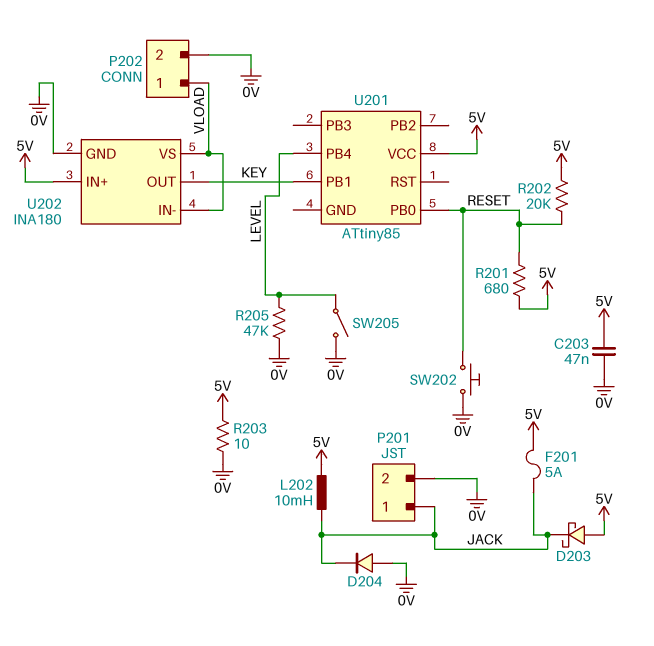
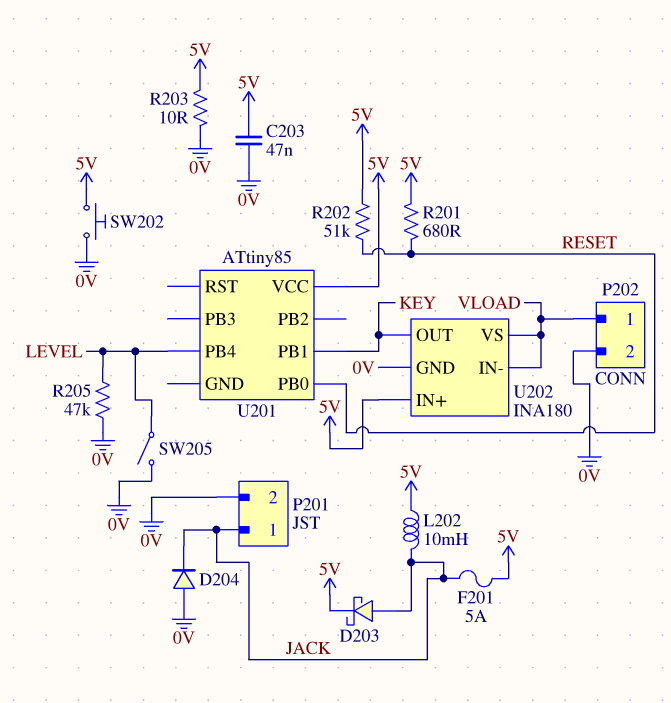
D203: schottky (A 5V, K JACK) -> schottky (A JACK, K 5V)
R202: 20k (5V, RESET) -> 51k (5V, RESET)
SW202: button (0V, RESET) -> button (0V, 5V)

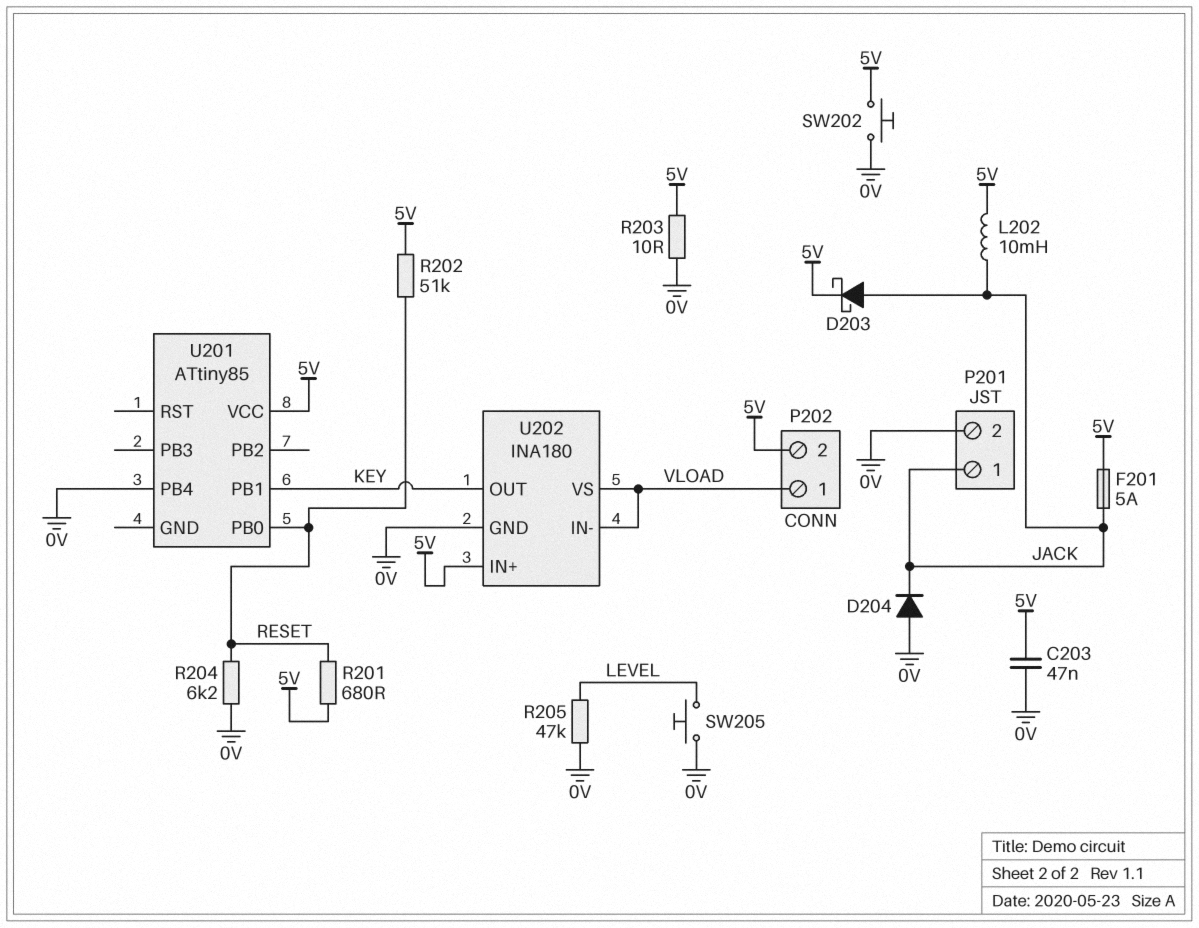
P202 pin 2: 0V -> 5V
R204: none -> 6.2k (0V, RESET)
SW205: switch (0V, LEVEL) -> button (0V, LEVEL)
U201 pin PB4: LEVEL -> 0V

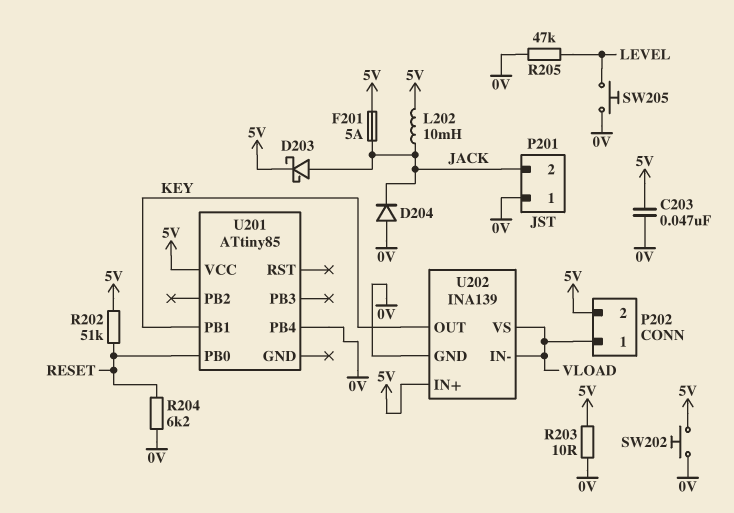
P201 pin 1: JACK -> 0V
P201 pin 2: 0V -> JACK
R201: 680 (5V, RESET) -> none
U202: INA180 -> INA139

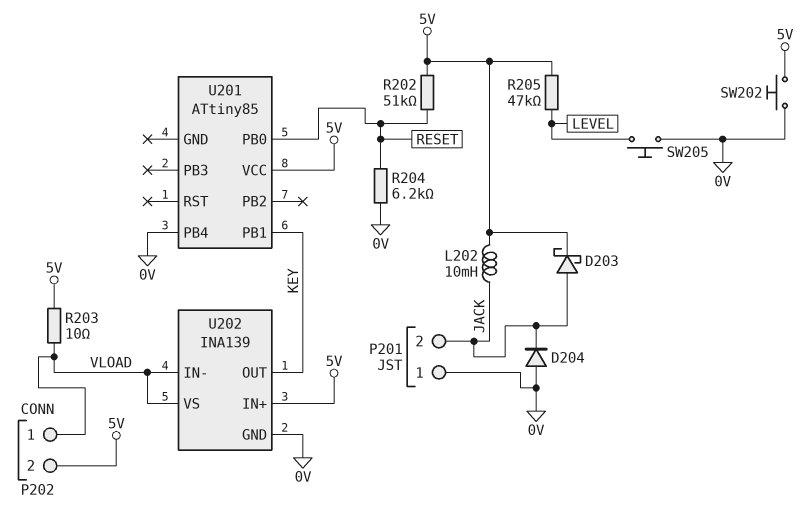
C203: 47nF (0V, 5V) -> none
F201: 5A (5V, JACK) -> none
R203: 10 (0V, 5V) -> 10 (5V, VLOAD)
R205: 47k (0V, LEVEL) -> 47k (5V, LEVEL)

